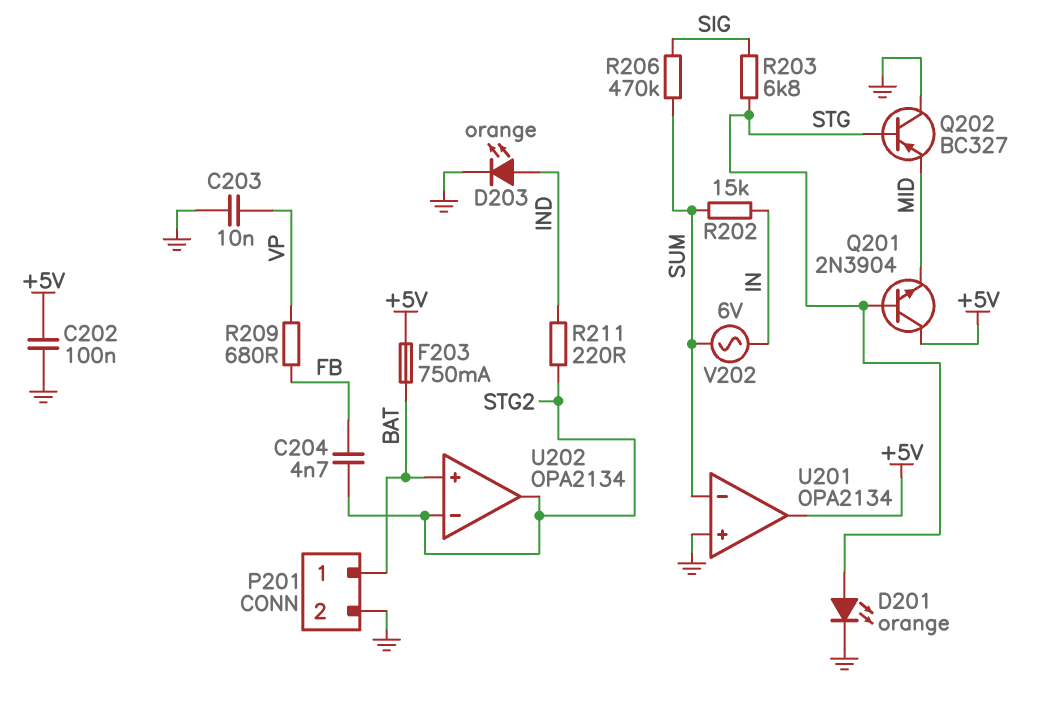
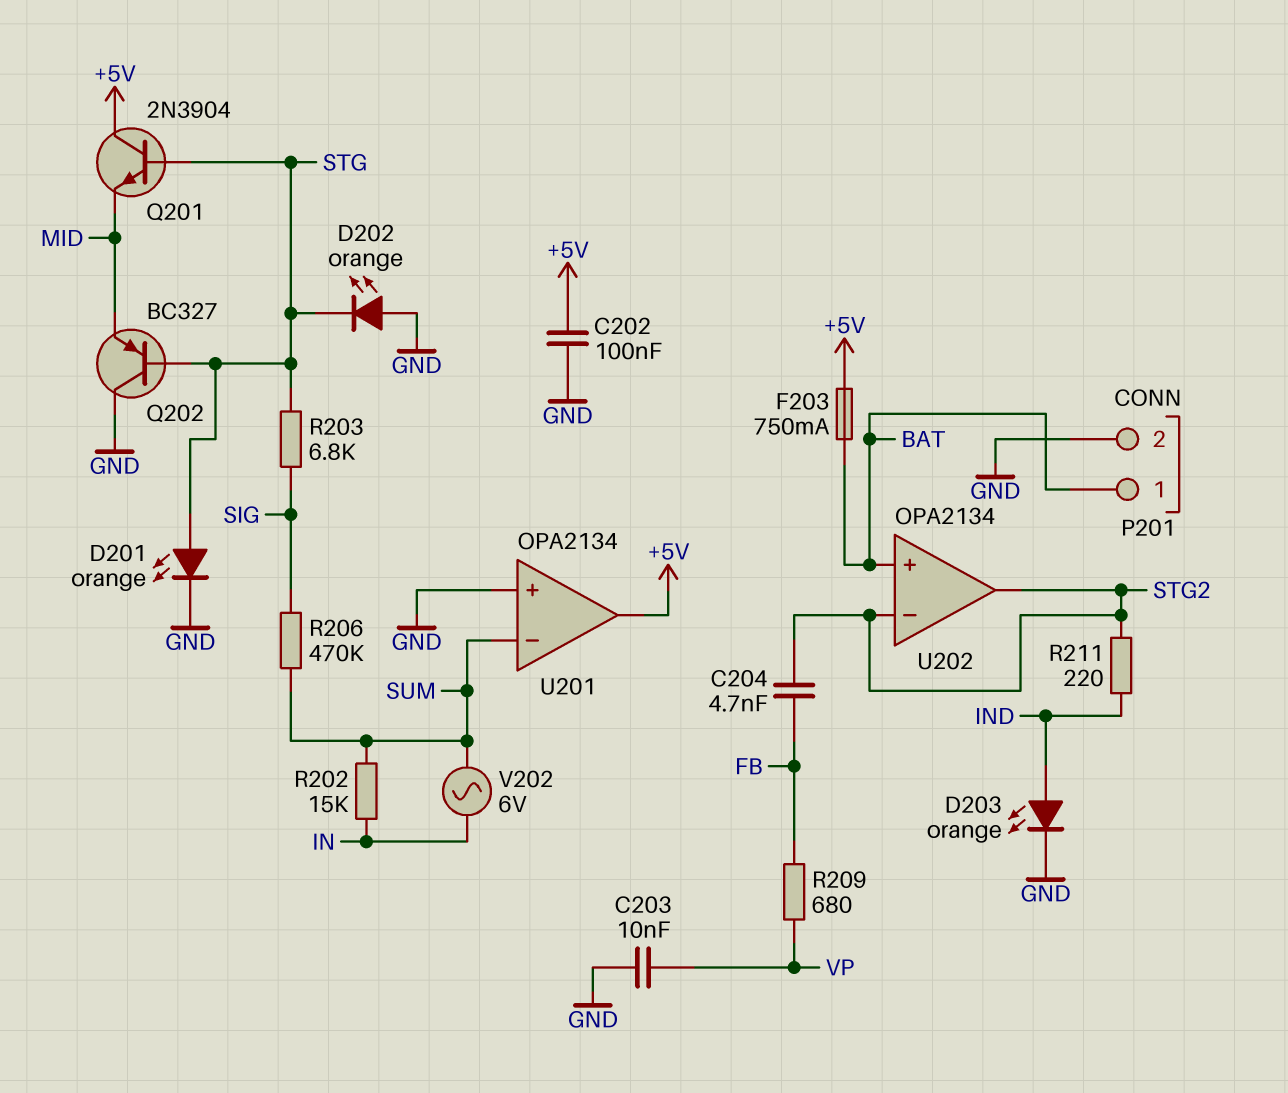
D202: none -> LED orange (A GND, K STG)

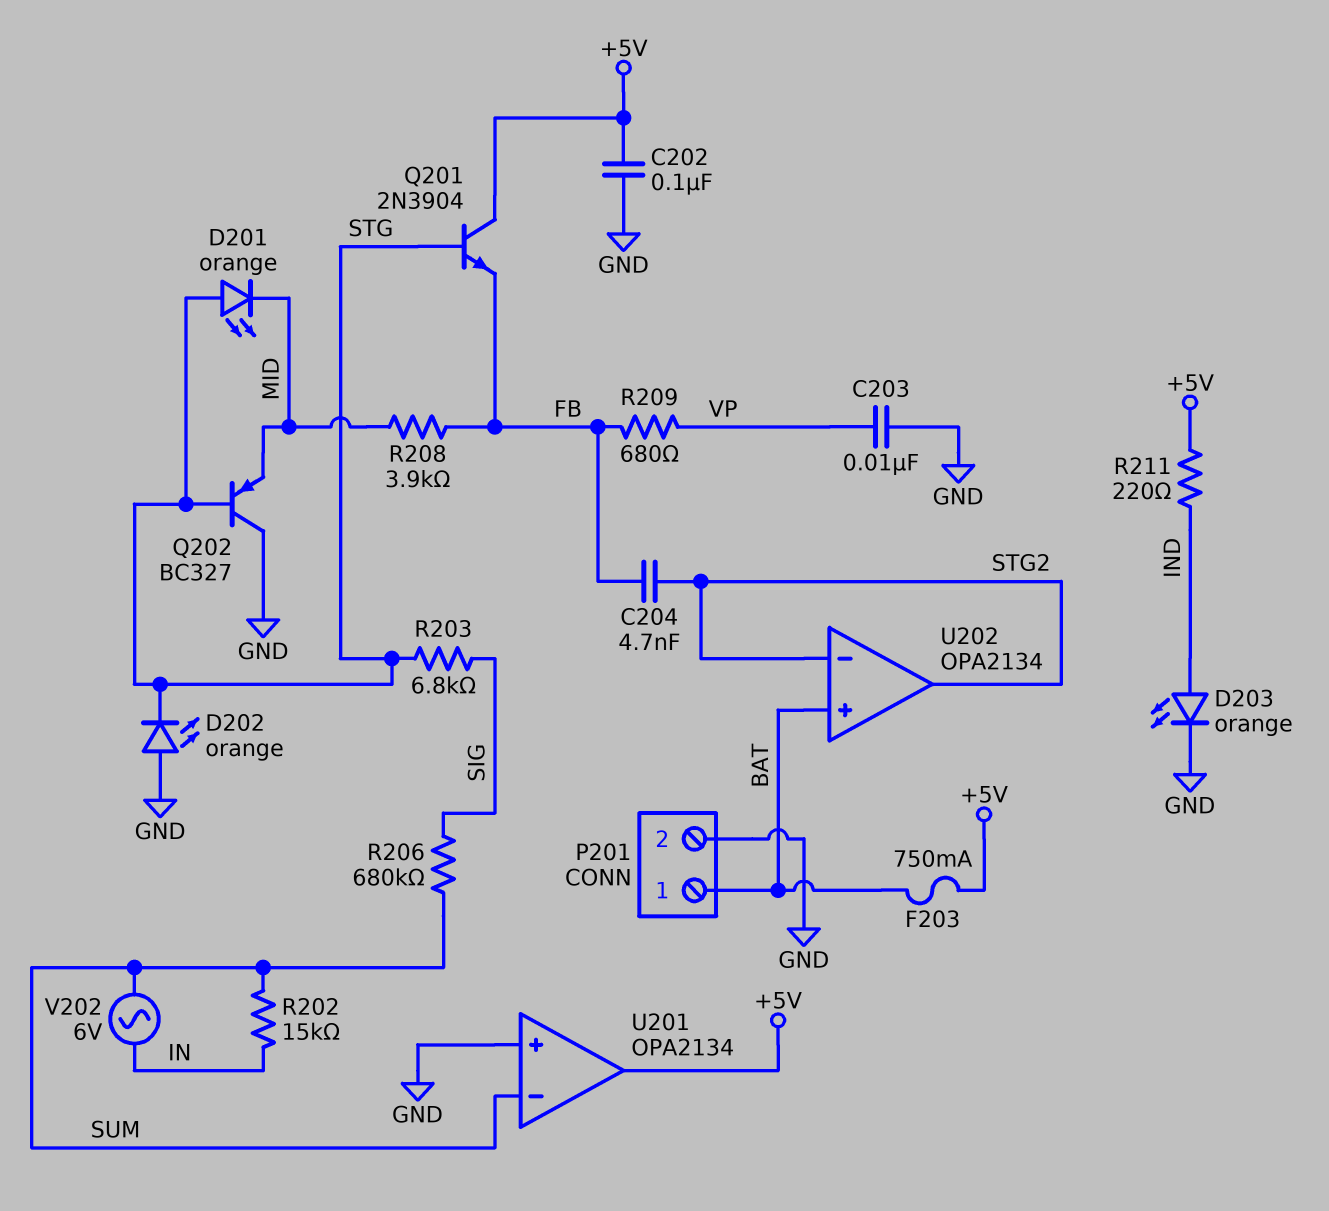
D201: LED orange (A STG, K GND) -> LED orange (A STG, K MID)
Q201: NPN 2N3904 (B STG, C +5V, E MID) -> NPN 2N3904 (B STG, C +5V, E FB)
R206: 470k (SIG, SUM) -> 680k (SIG, SUM)
R208: none -> 3.9k (FB, MID)
R211: 220 (IND, STG2) -> 220 (+5V, IND)

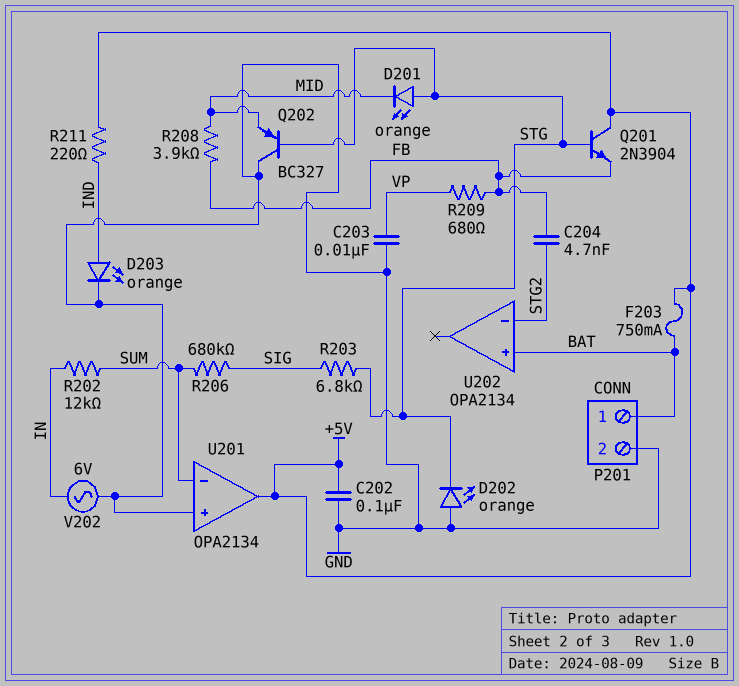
R202: 15k (IN, SUM) -> 12k (IN, SUM)
U202 pin out: STG2 -> none
V202: AC 6V (IN, SUM) -> AC 6V (GND, IN)

